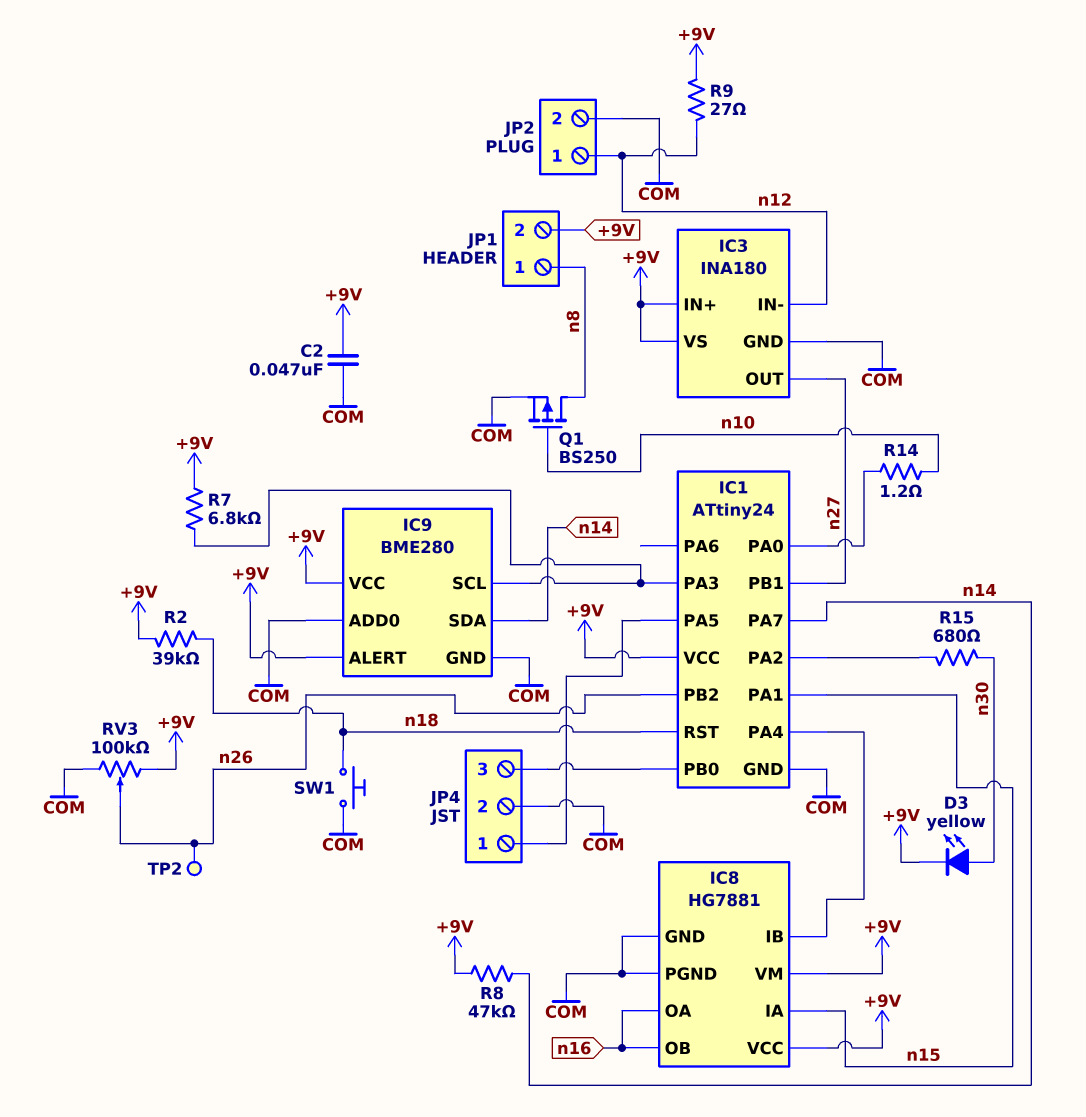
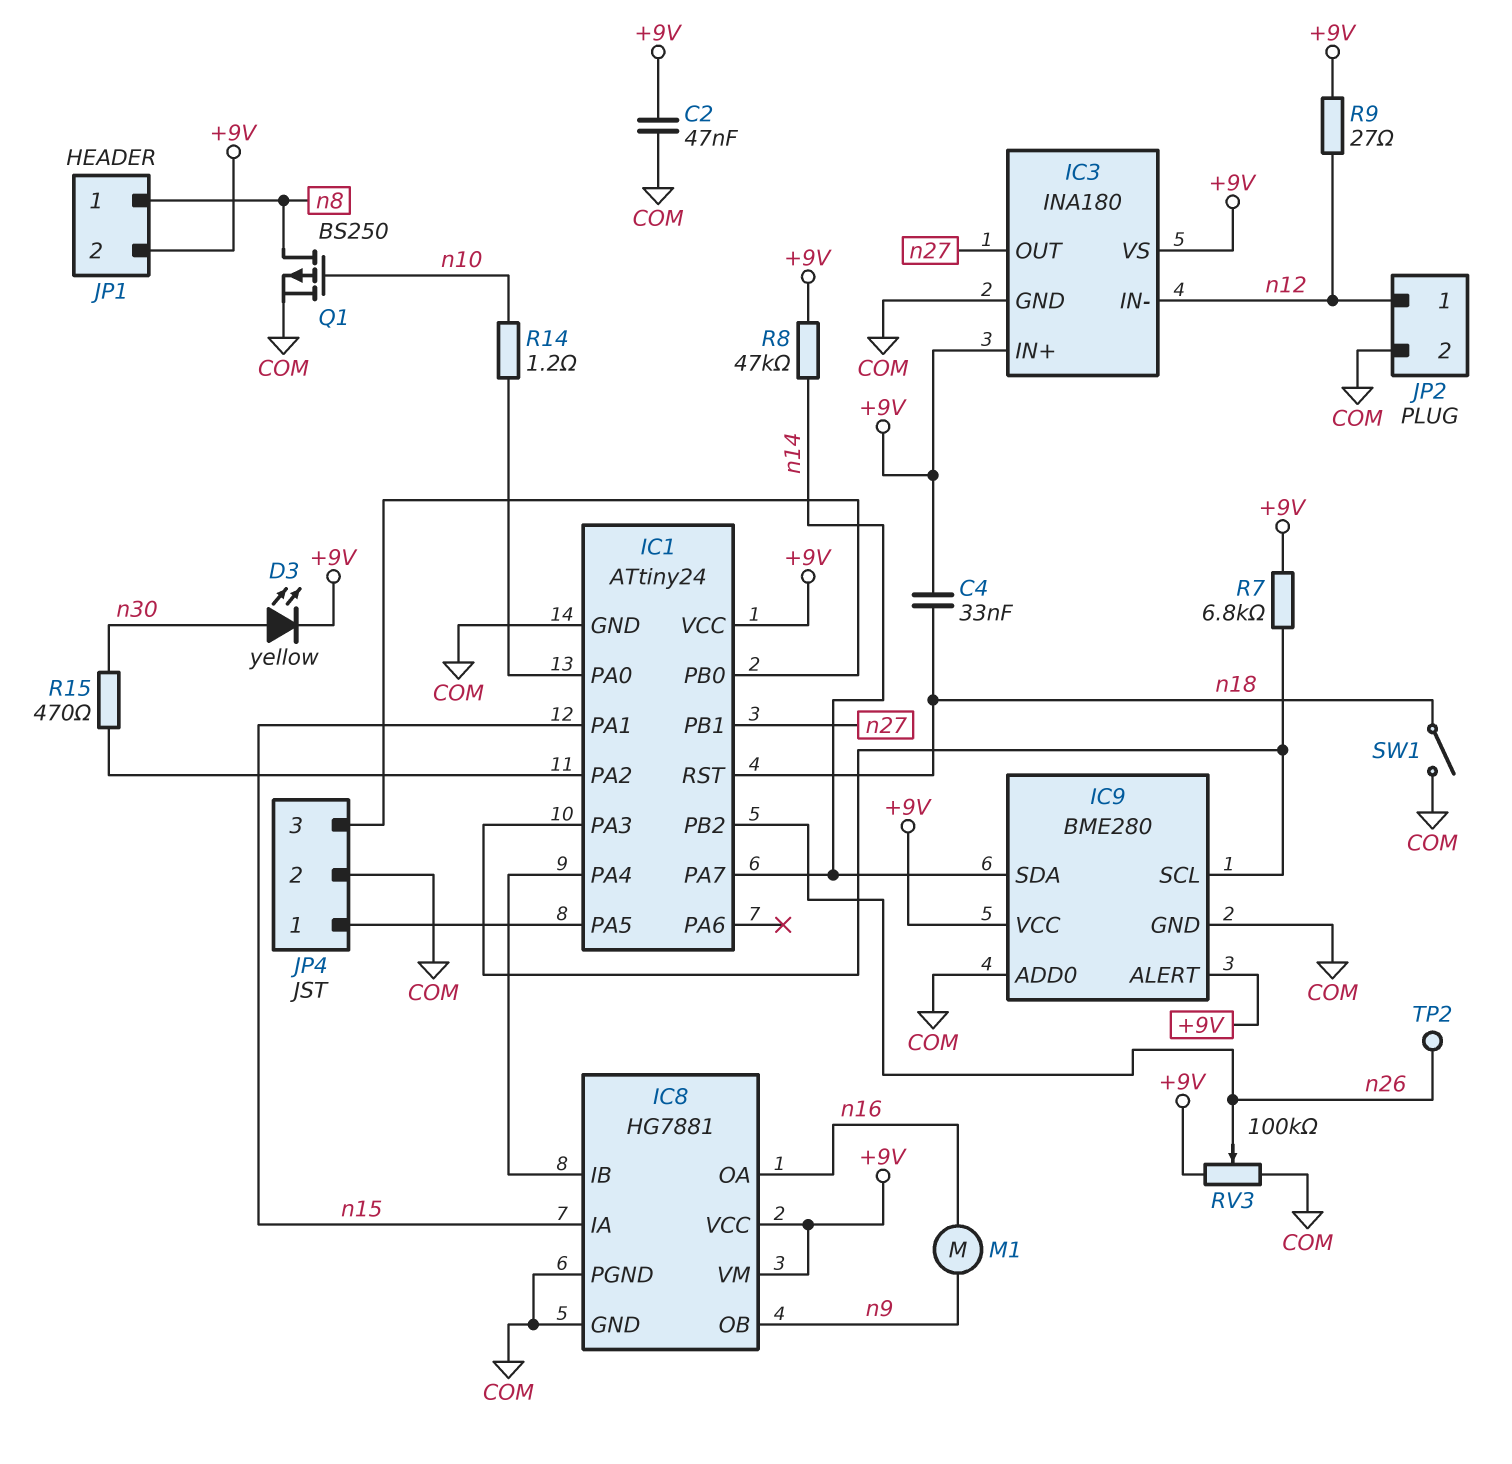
C4: none -> 33nF (+9V, n18)
IC8 pin OB: n16 -> n9
M1: none -> motor (n9, n16)
R2: 39k (+9V, n18) -> none
R15: 680 (IC1/PA2, n30) -> 470 (IC1/PA2, n30)
SW1: button (COM, n18) -> switch (COM, n18)

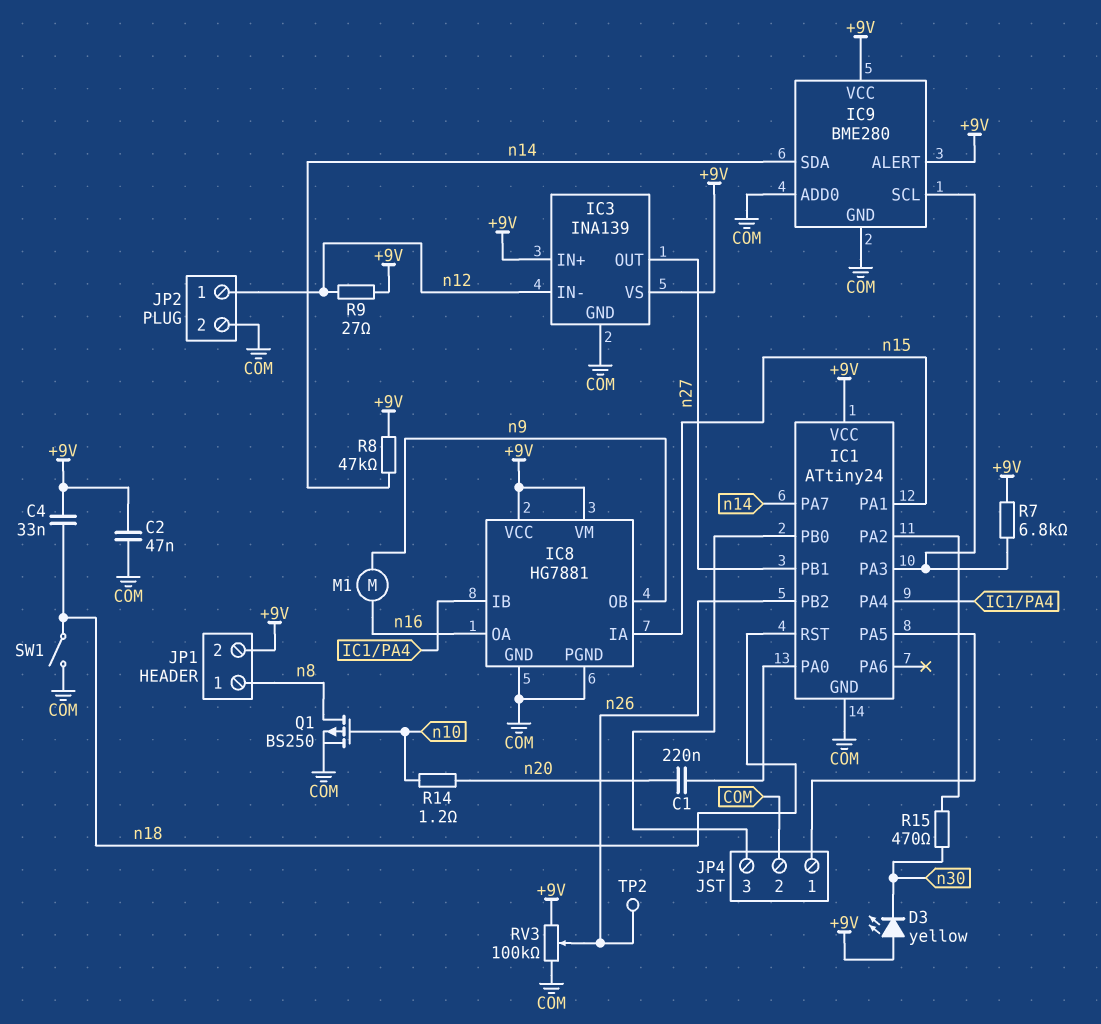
C1: none -> 220nF (IC1/PA0, n20)
D3: LED yellow (A n30, K +9V) -> LED yellow (A +9V, K n30)
IC3: INA180 -> INA139
R14: 1.2 (IC1/PA0, n10) -> 1.2 (n10, n20)

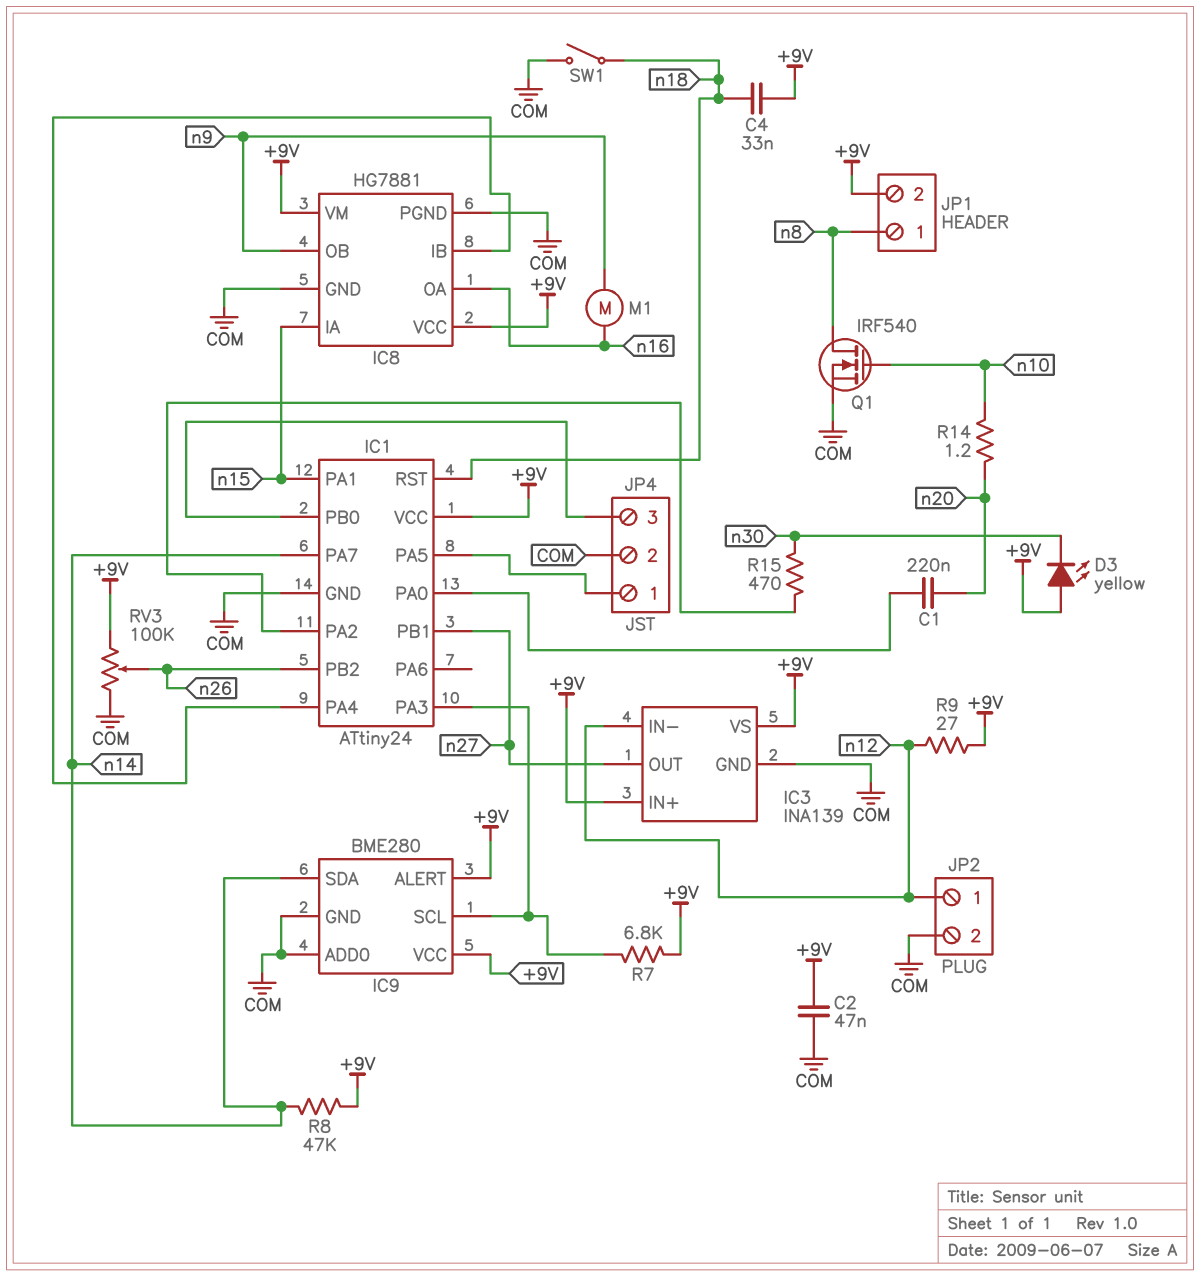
Q1: PMOS BS250 (G n10, D n8, S COM) -> NMOS IRF540 (G n10, D n8, S COM)
TP2: test point (n26) -> none

